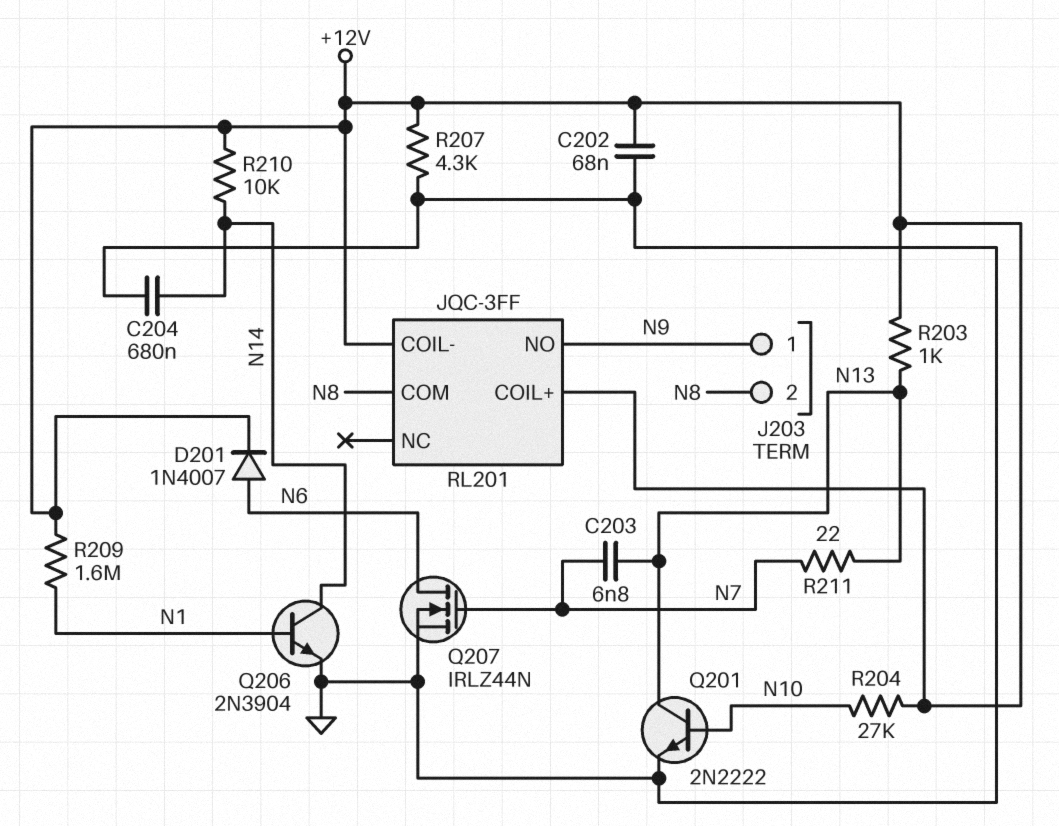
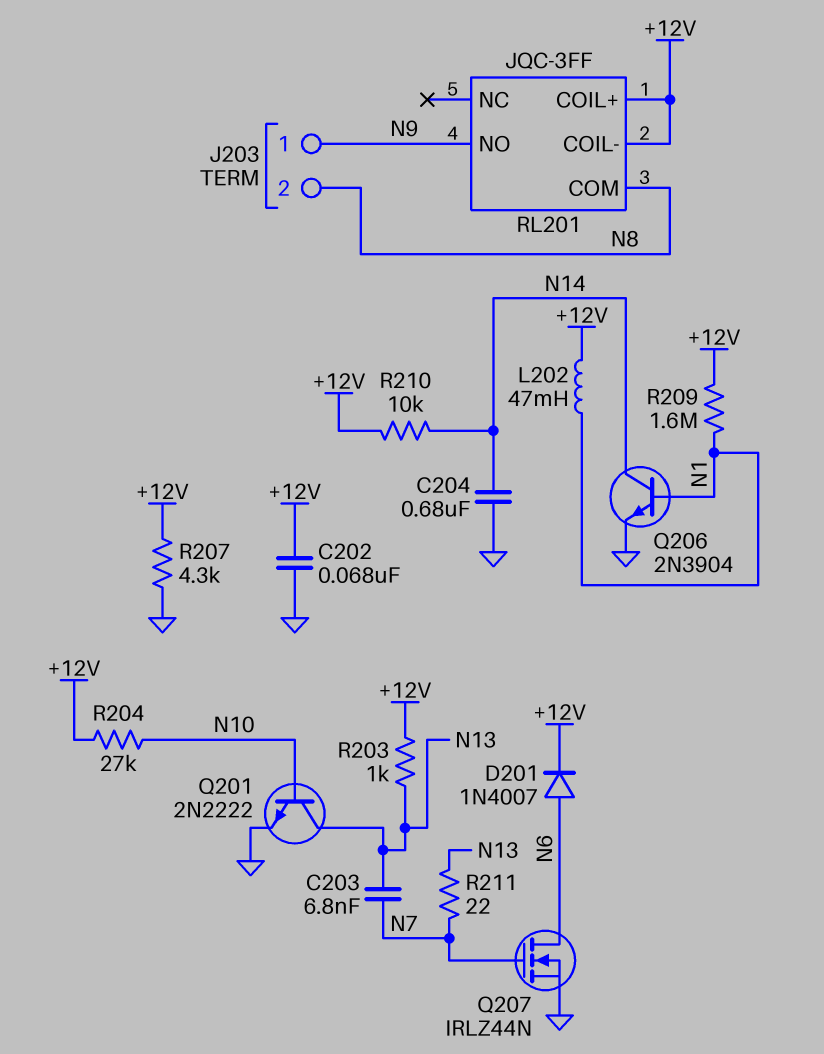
L202: none -> 47mH (+12V, N1)

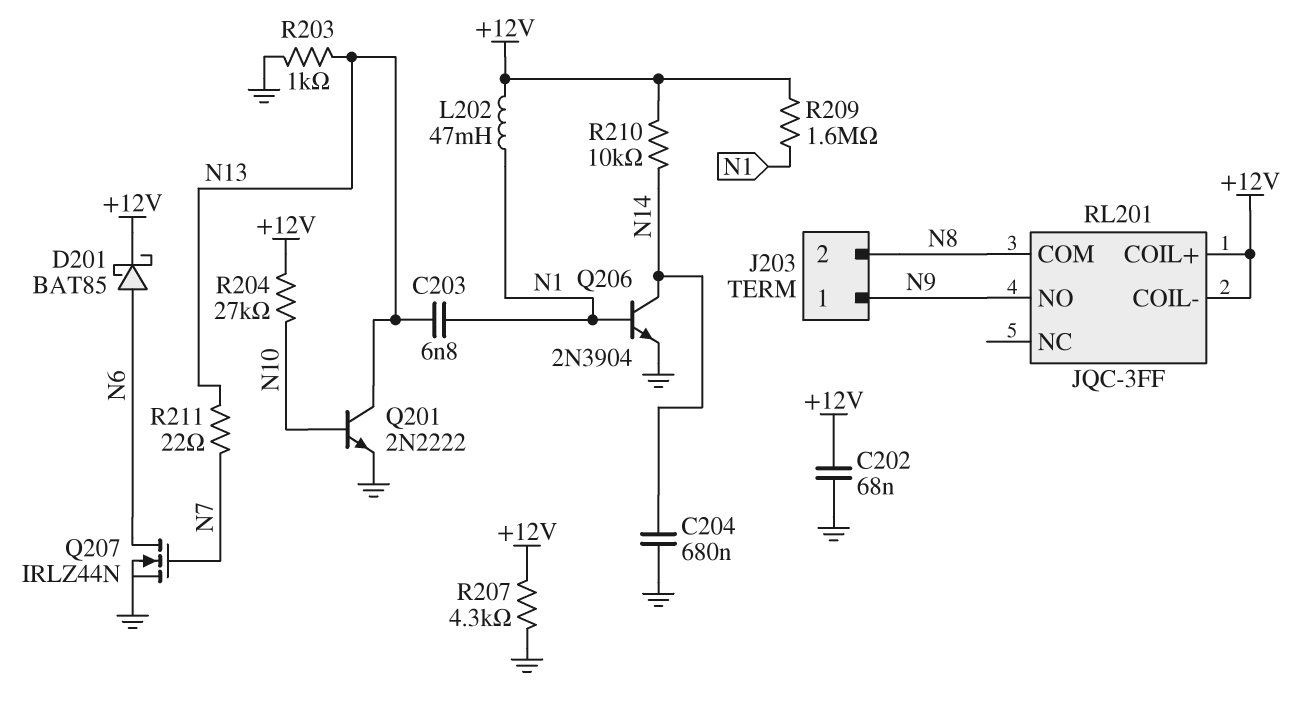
C203: 6.8nF (N7, N13) -> 6.8nF (N1, N13)
D201: diode 1N4007 (A N6, K +12V) -> schottky BAT85 (A N6, K +12V)
R203: 1k (+12V, N13) -> 1k (GND, N13)

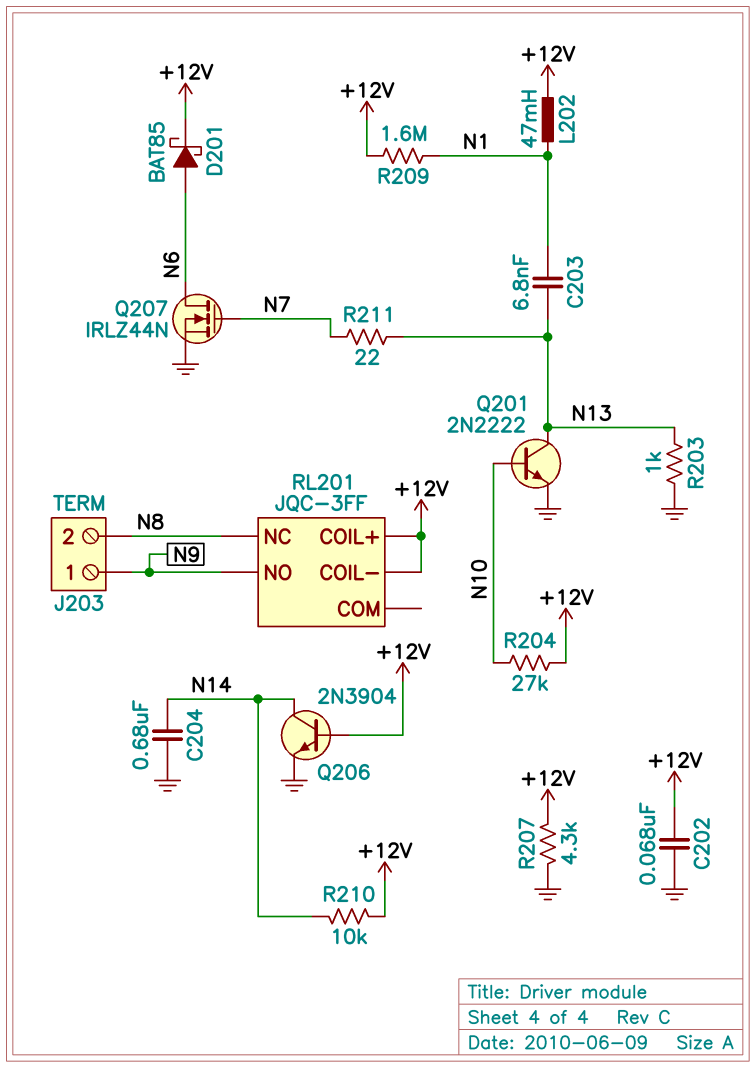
Q206: NPN 2N3904 (B N1, C N14, E GND) -> NPN 2N3904 (B +12V, C N14, E GND)
RL201 pin COM: N8 -> none
RL201 pin NC: none -> N8

